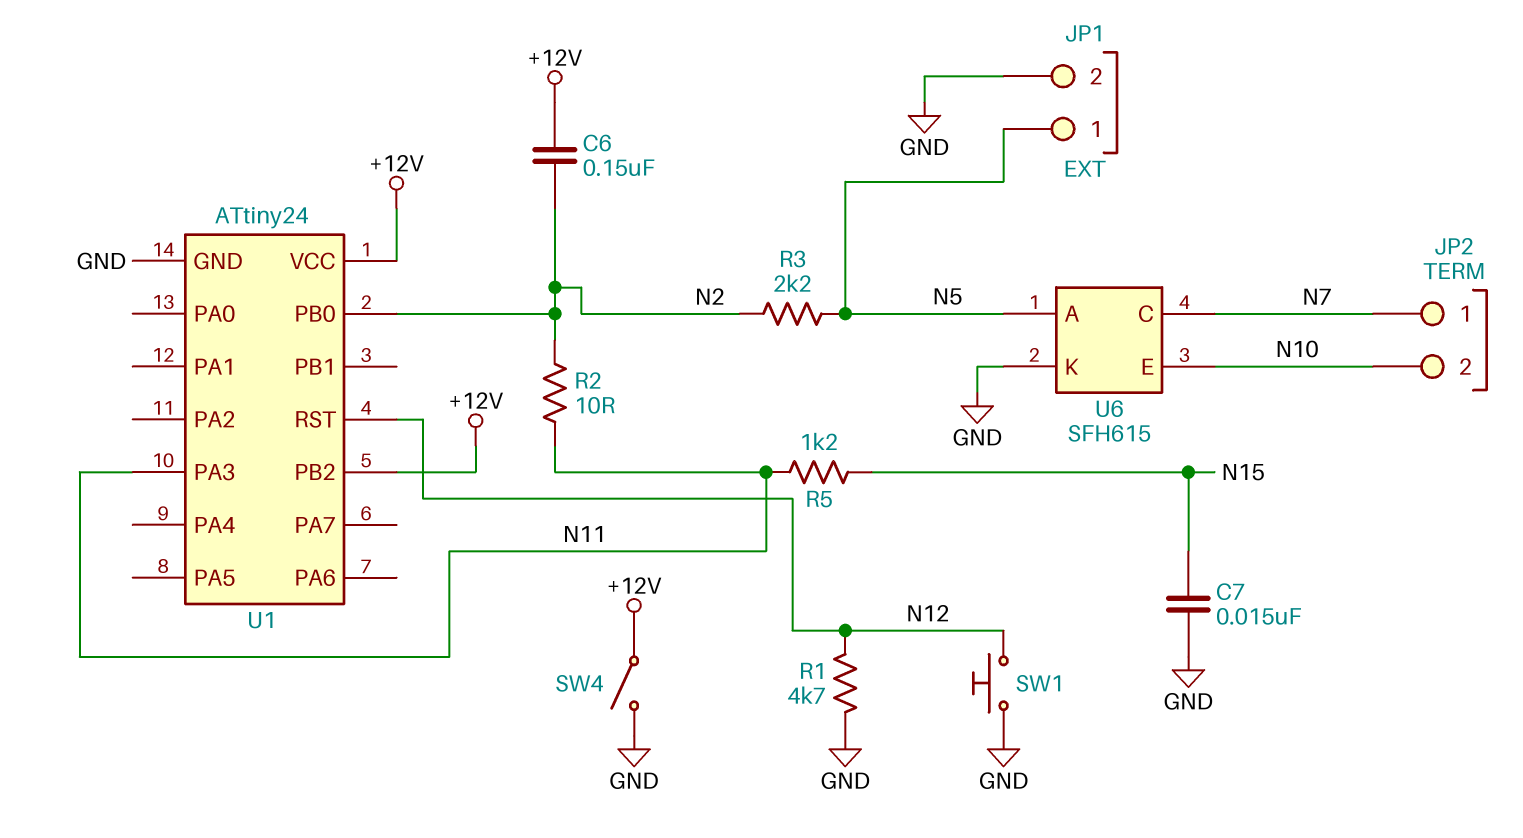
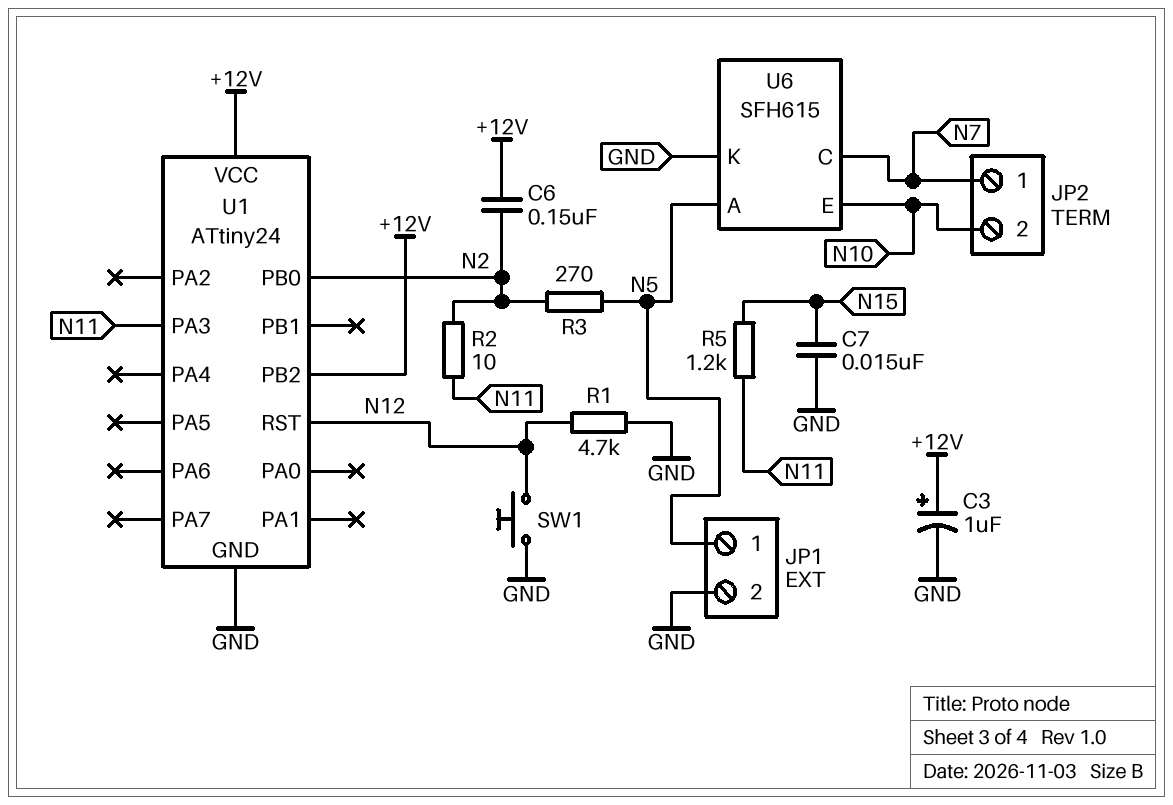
C3: none -> 1uF (plus +12V, minus GND)
R3: 2.2k (N2, N5) -> 270 (N2, N5)
SW4: switch (+12V, GND) -> none

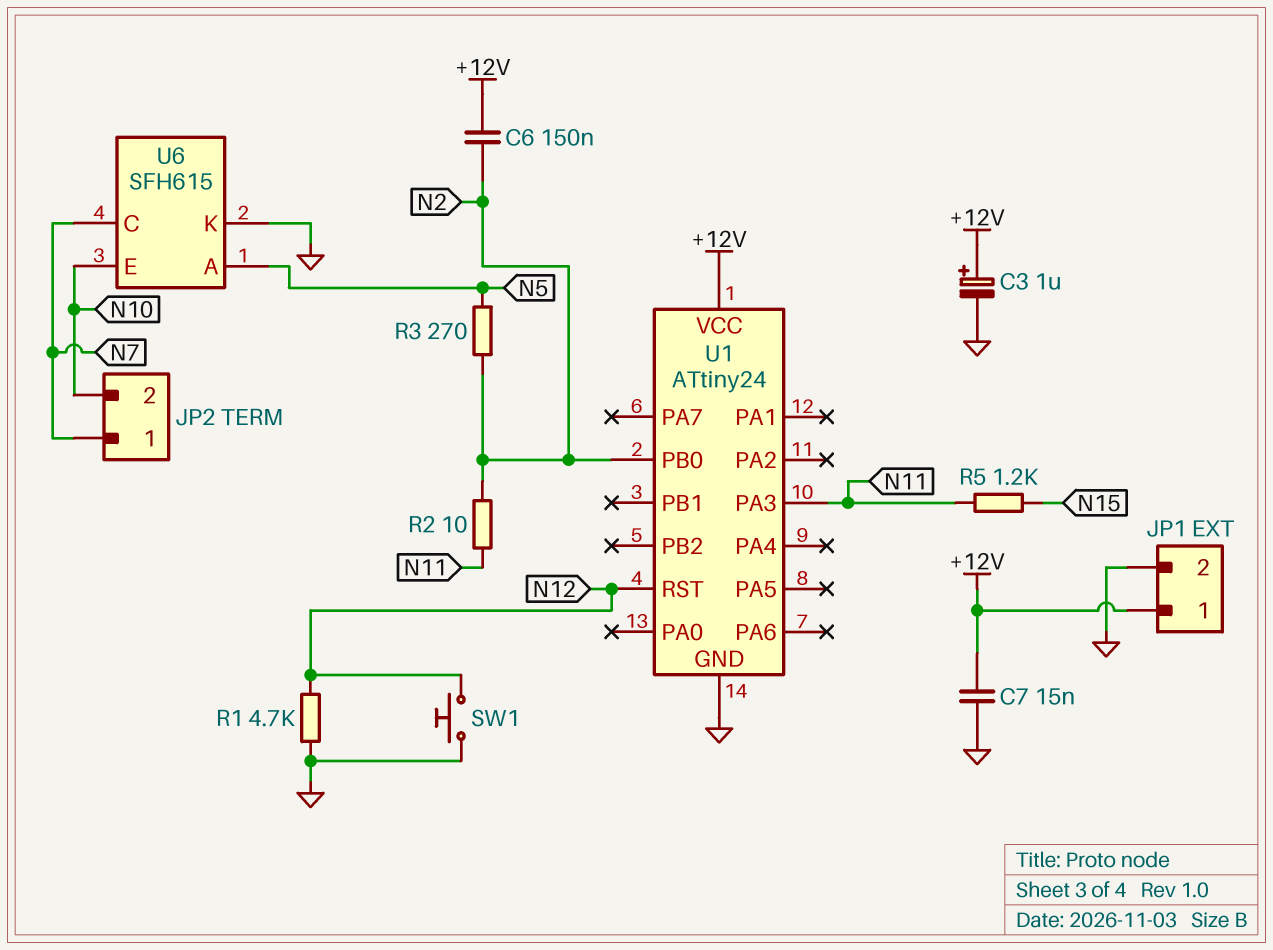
C7: 15nF (GND, N15) -> 15nF (+12V, GND)
JP1 pin 1: N5 -> +12V
U1 pin PB2: +12V -> none

